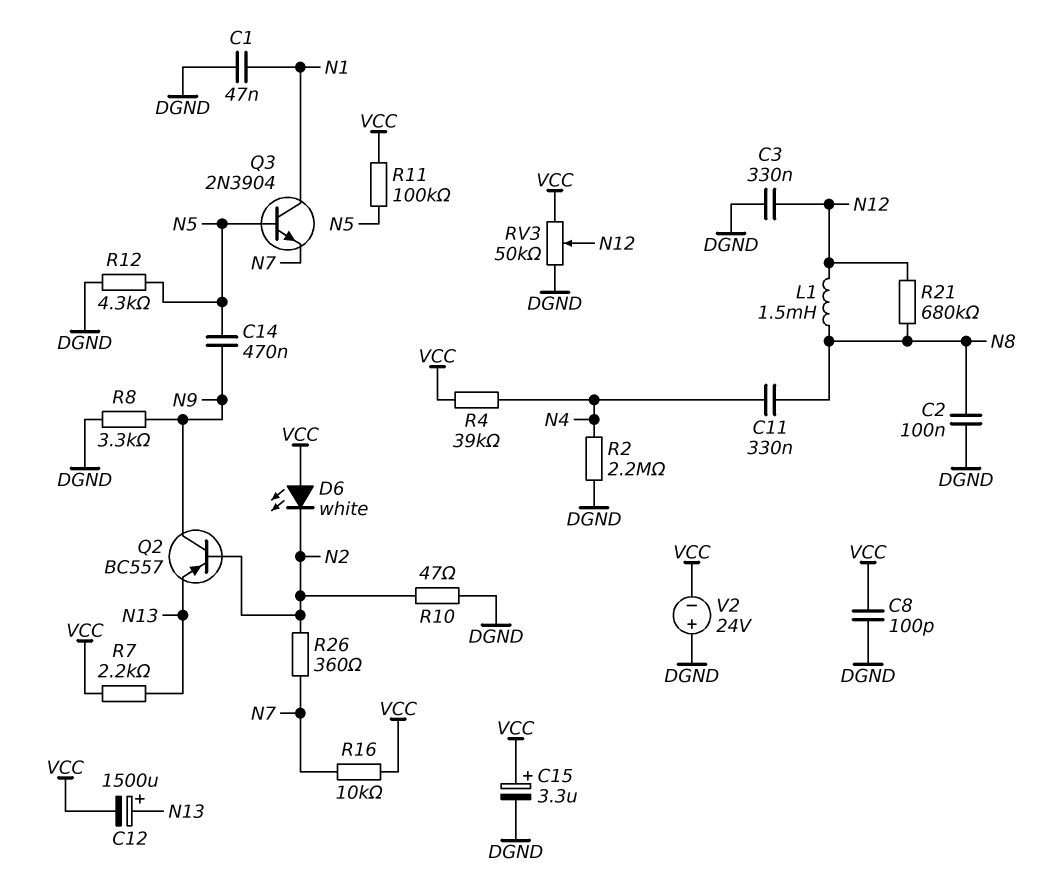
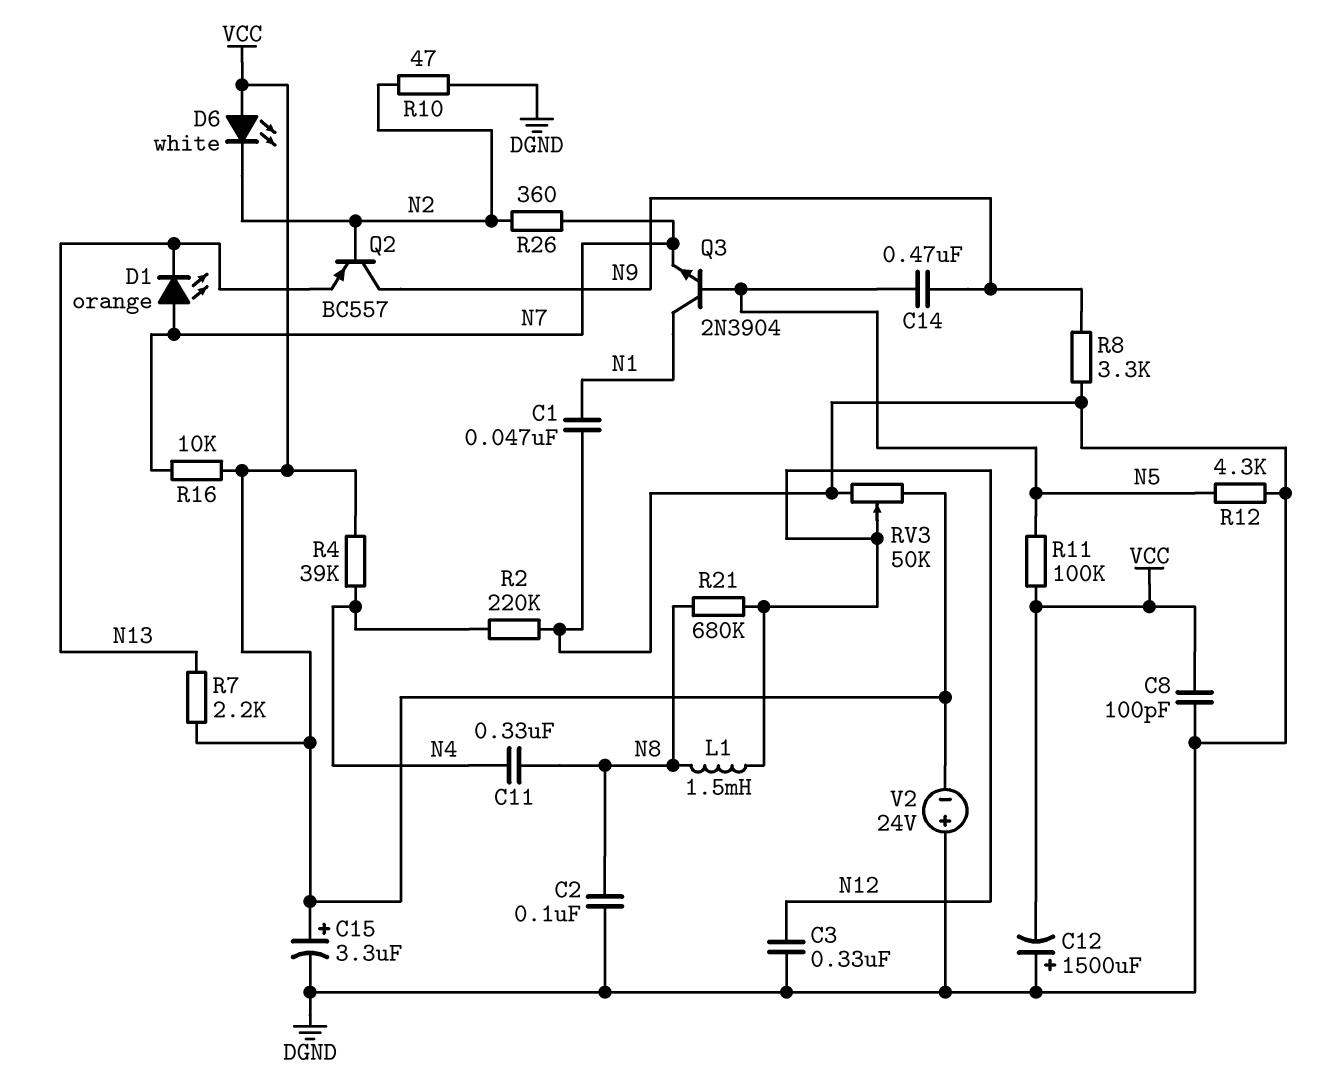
C12: 1500uF (plus N13, minus VCC) -> 1500uF (plus DGND, minus VCC)
D1: none -> LED orange (A N7, K N13)
R2: 2.2M (DGND, N4) -> 220k (DGND, N4)

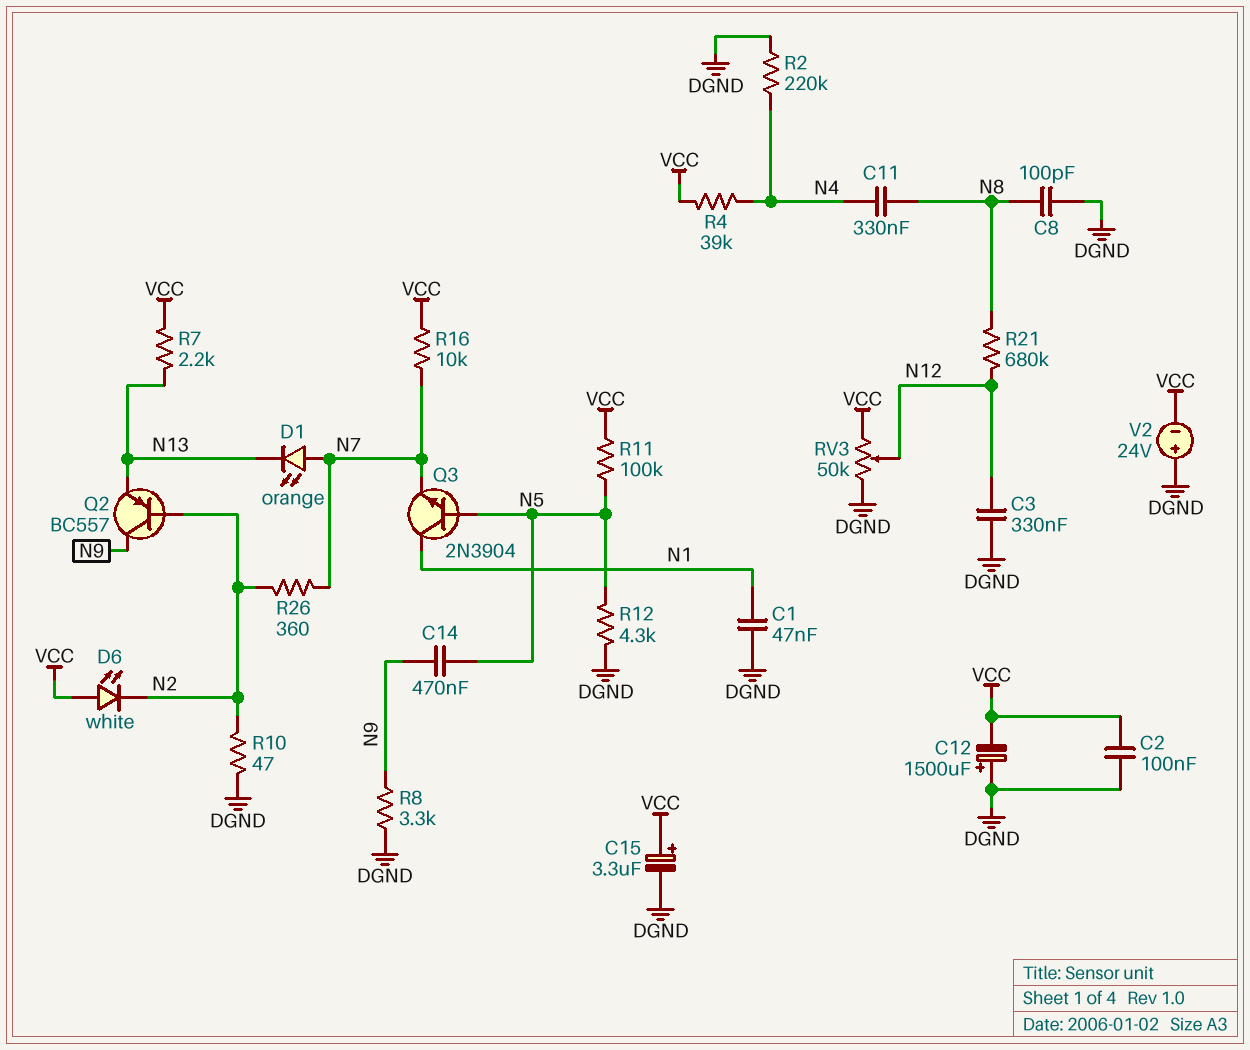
C2: 100nF (DGND, N8) -> 100nF (DGND, VCC)
C8: 100pF (DGND, VCC) -> 100pF (DGND, N8)
L1: 1.5mH (N8, N12) -> none

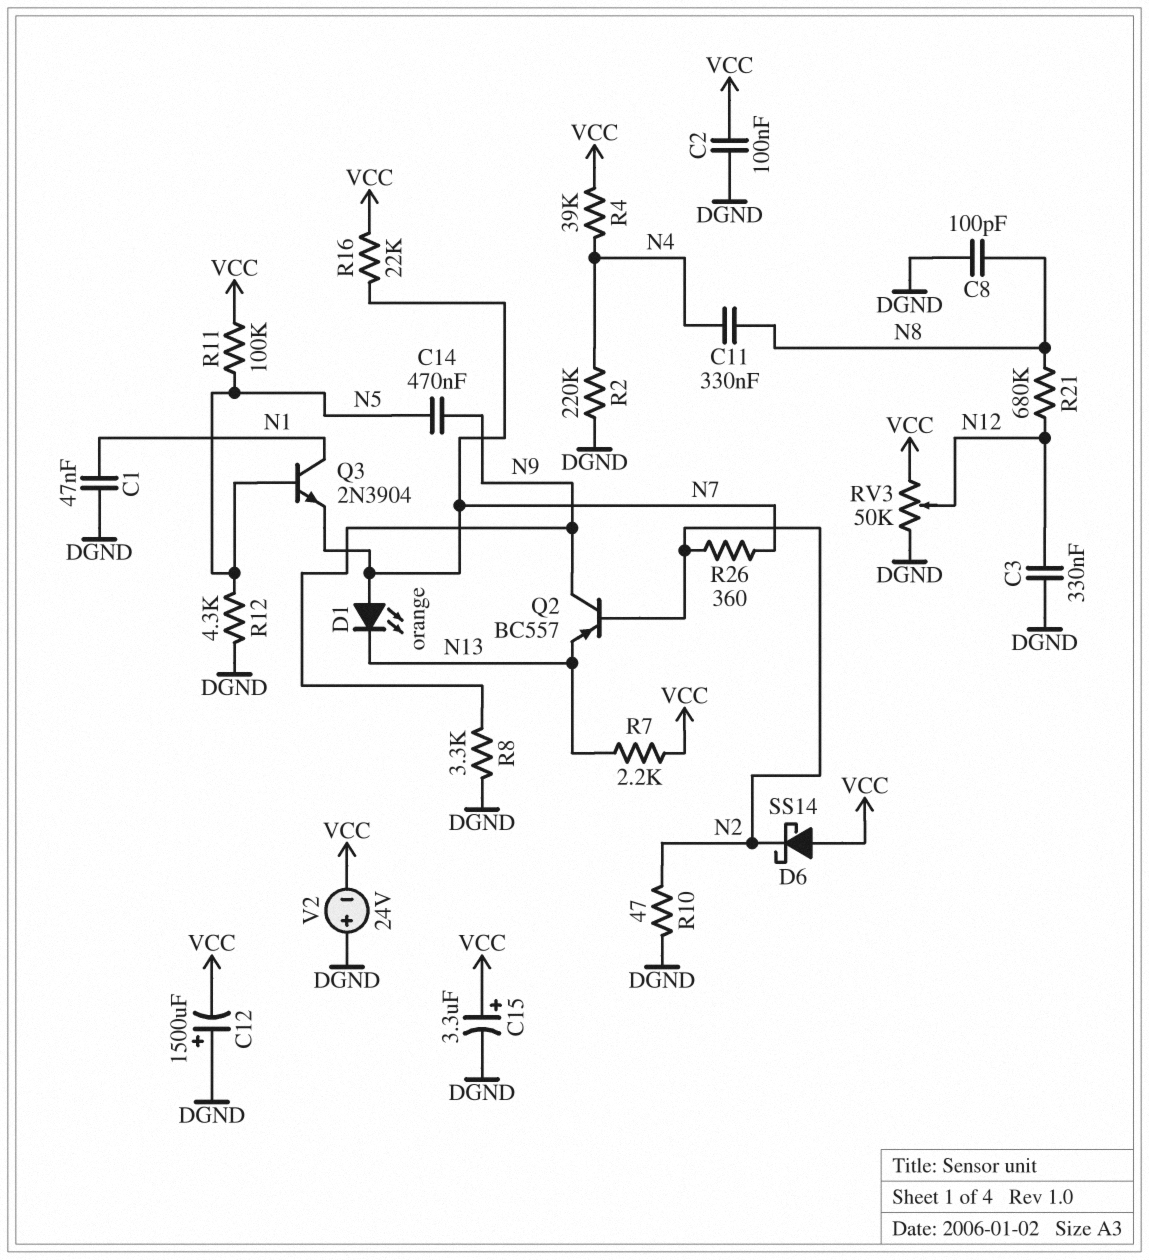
D6: LED white (A VCC, K N2) -> schottky SS14 (A VCC, K N2)
R16: 10k (N7, VCC) -> 22k (N7, VCC)

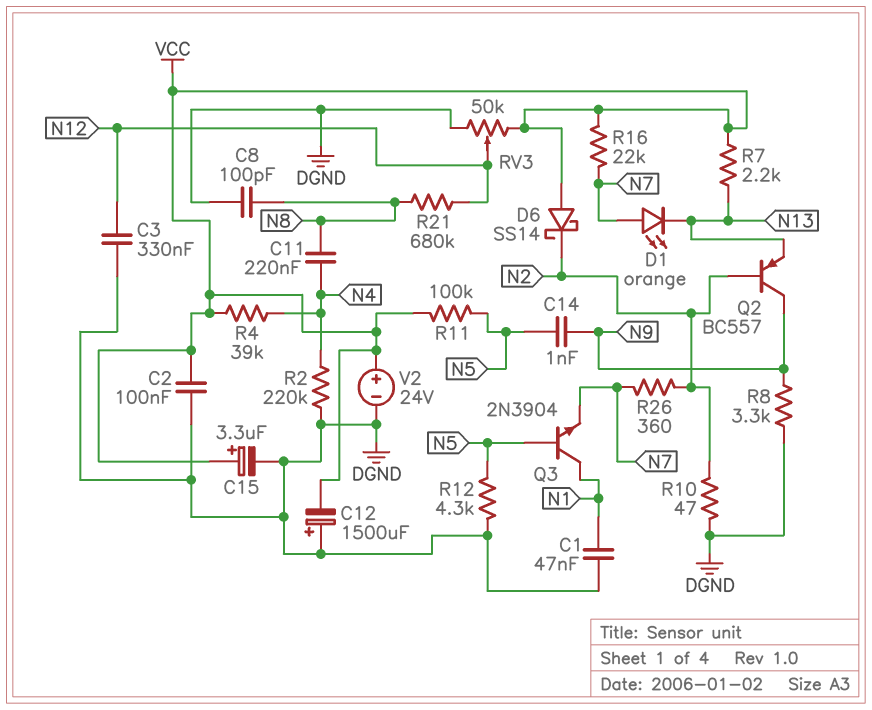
C11: 330nF (N4, N8) -> 220nF (N4, N8)
C14: 470nF (N5, N9) -> 1nF (N5, N9)
V2: 24V (plus DGND, minus VCC) -> 24V (plus VCC, minus DGND)

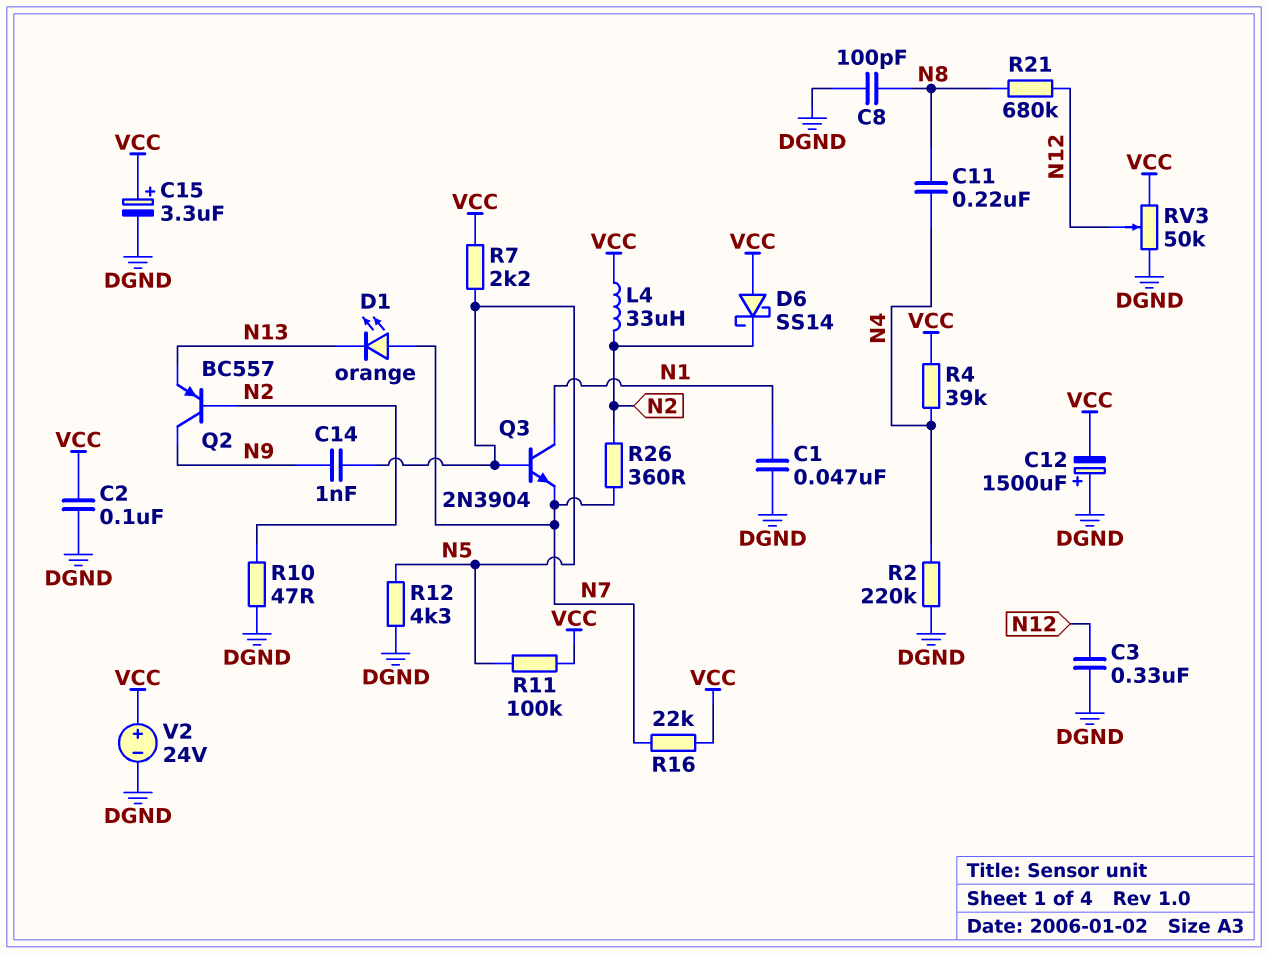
L4: none -> 33uH (N2, VCC)
R7: 2.2k (N13, VCC) -> 2.2k (N5, VCC)
R8: 3.3k (DGND, N9) -> none

